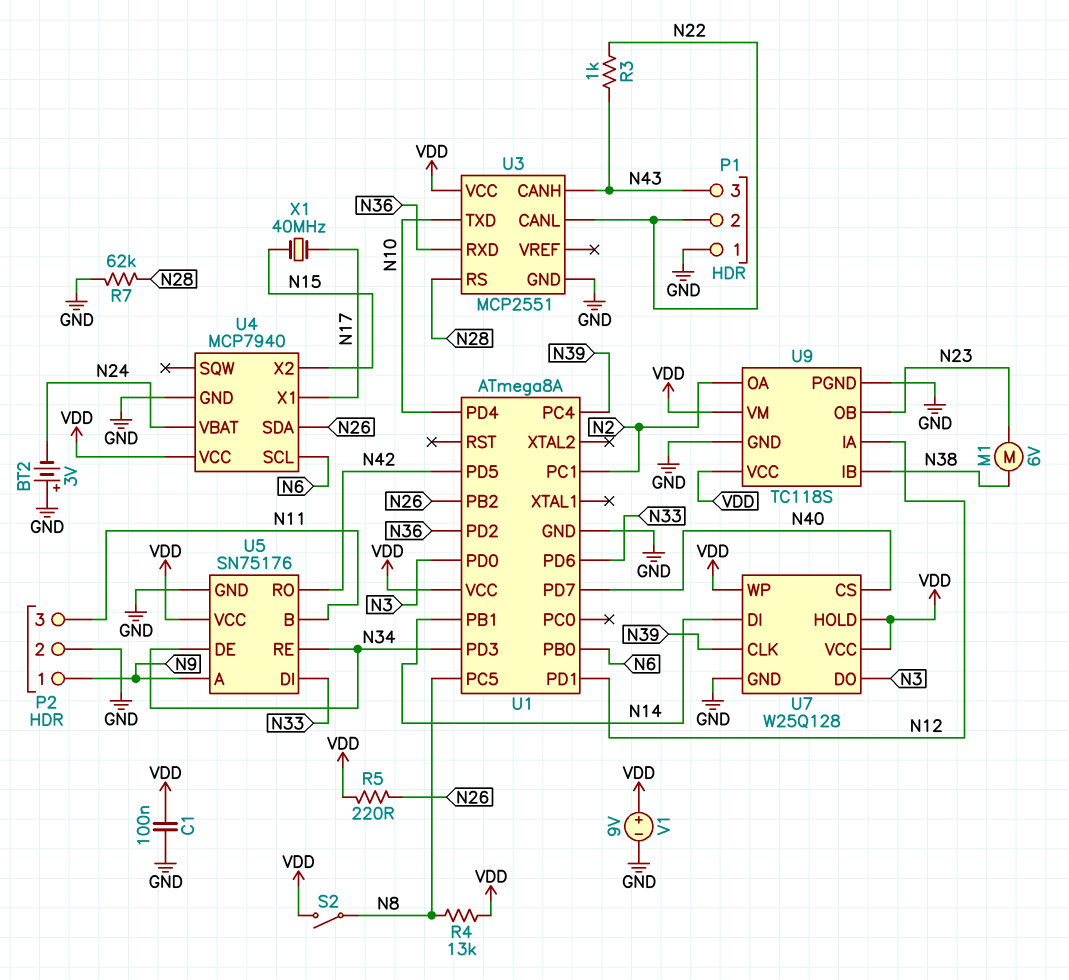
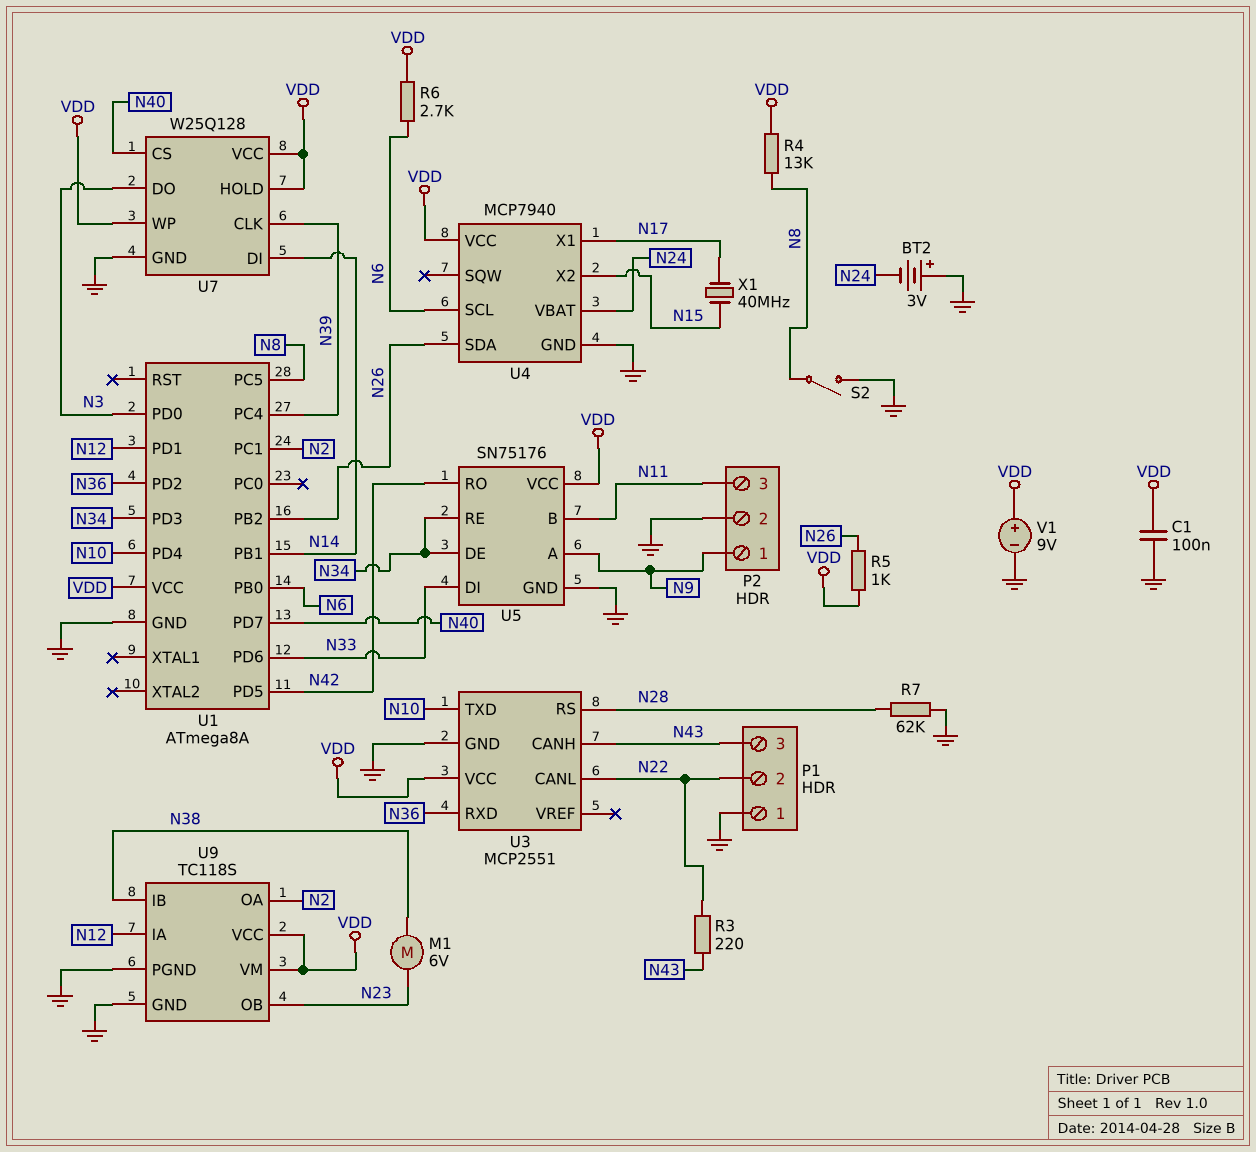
R3: 1k (N22, N43) -> 220 (N22, N43)
R5: 220 (N26, VDD) -> 1k (N26, VDD)
R6: none -> 2.7k (N6, VDD)
S2: switch (N8, VDD) -> switch (GND, N8)

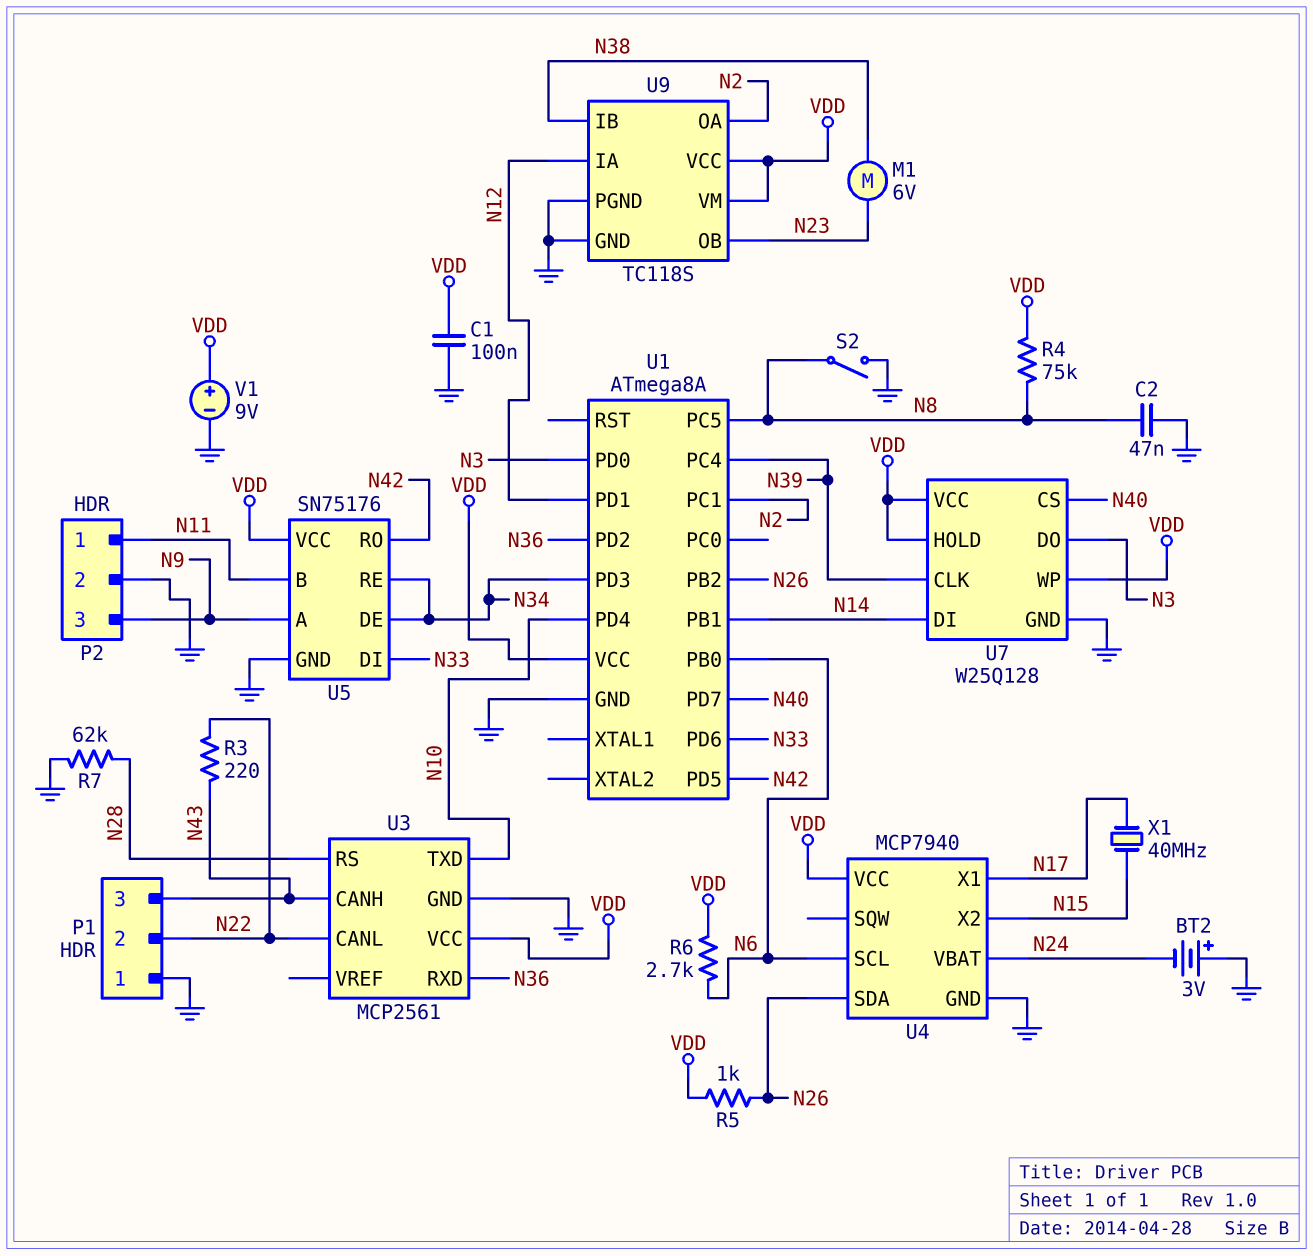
C2: none -> 47nF (GND, N8)
P2 pin 1: N9 -> N11
P2 pin 3: N11 -> N9
R4: 13k (N8, VDD) -> 75k (N8, VDD)
U3: MCP2551 -> MCP2561

